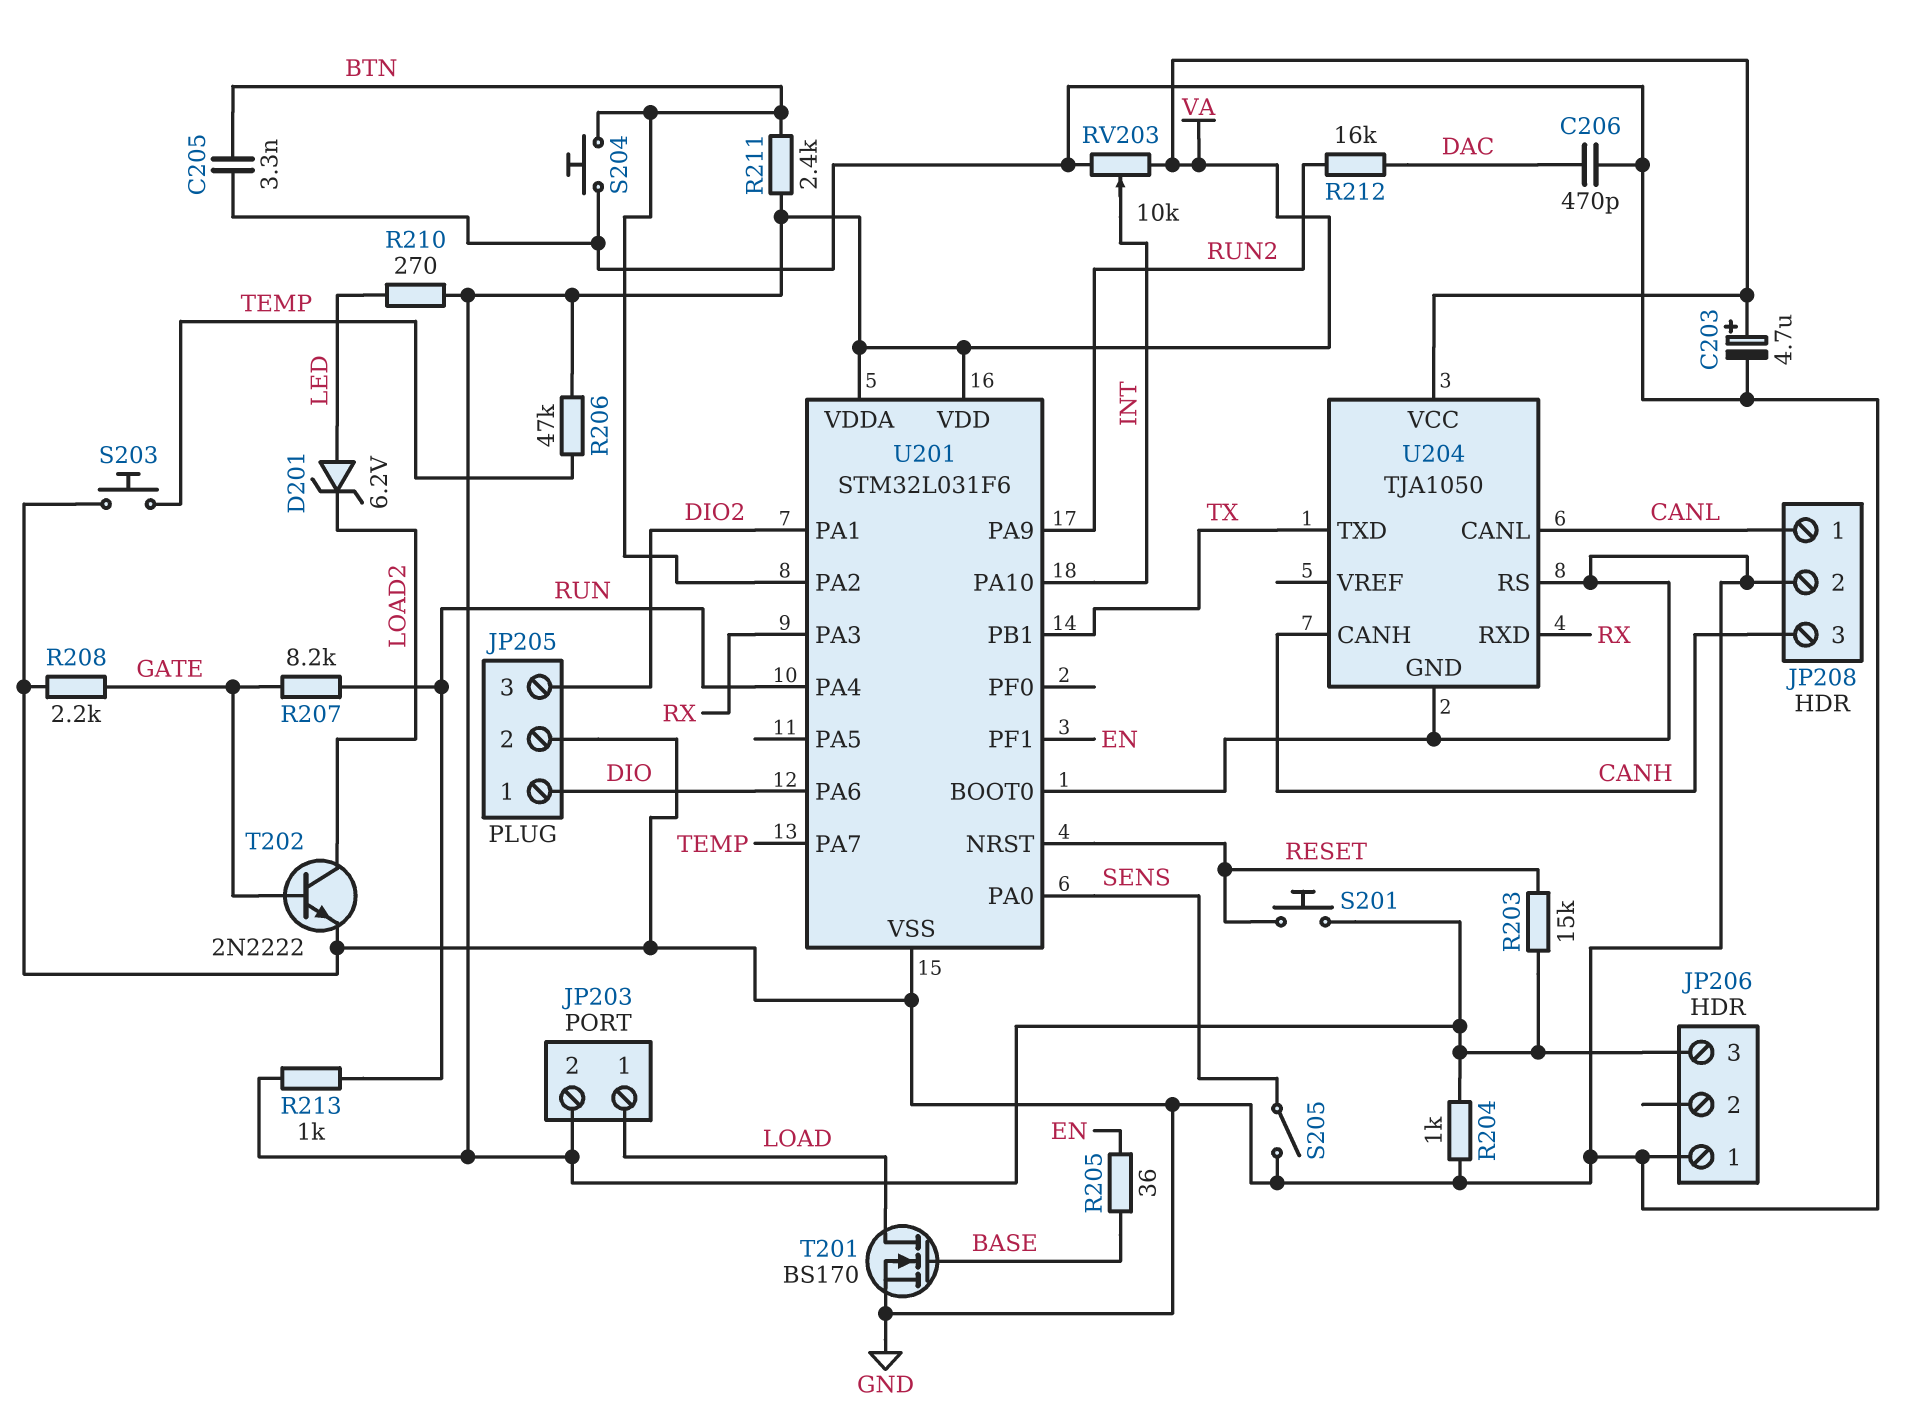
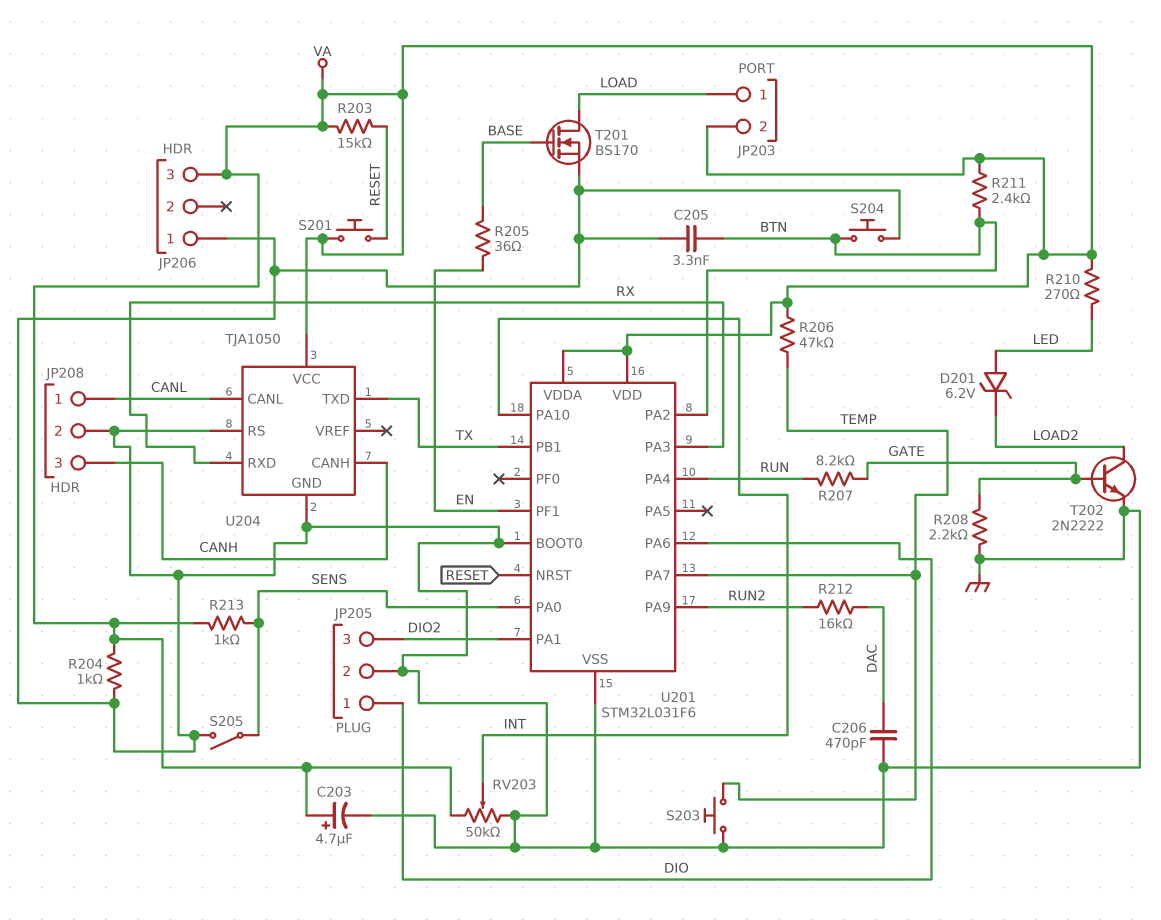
R213: 1k (RUN, VA) -> 1k (SENS, VA)
RV203: 10k (GND, VA, wiper INT) -> 50k (GND, VA, wiper INT)

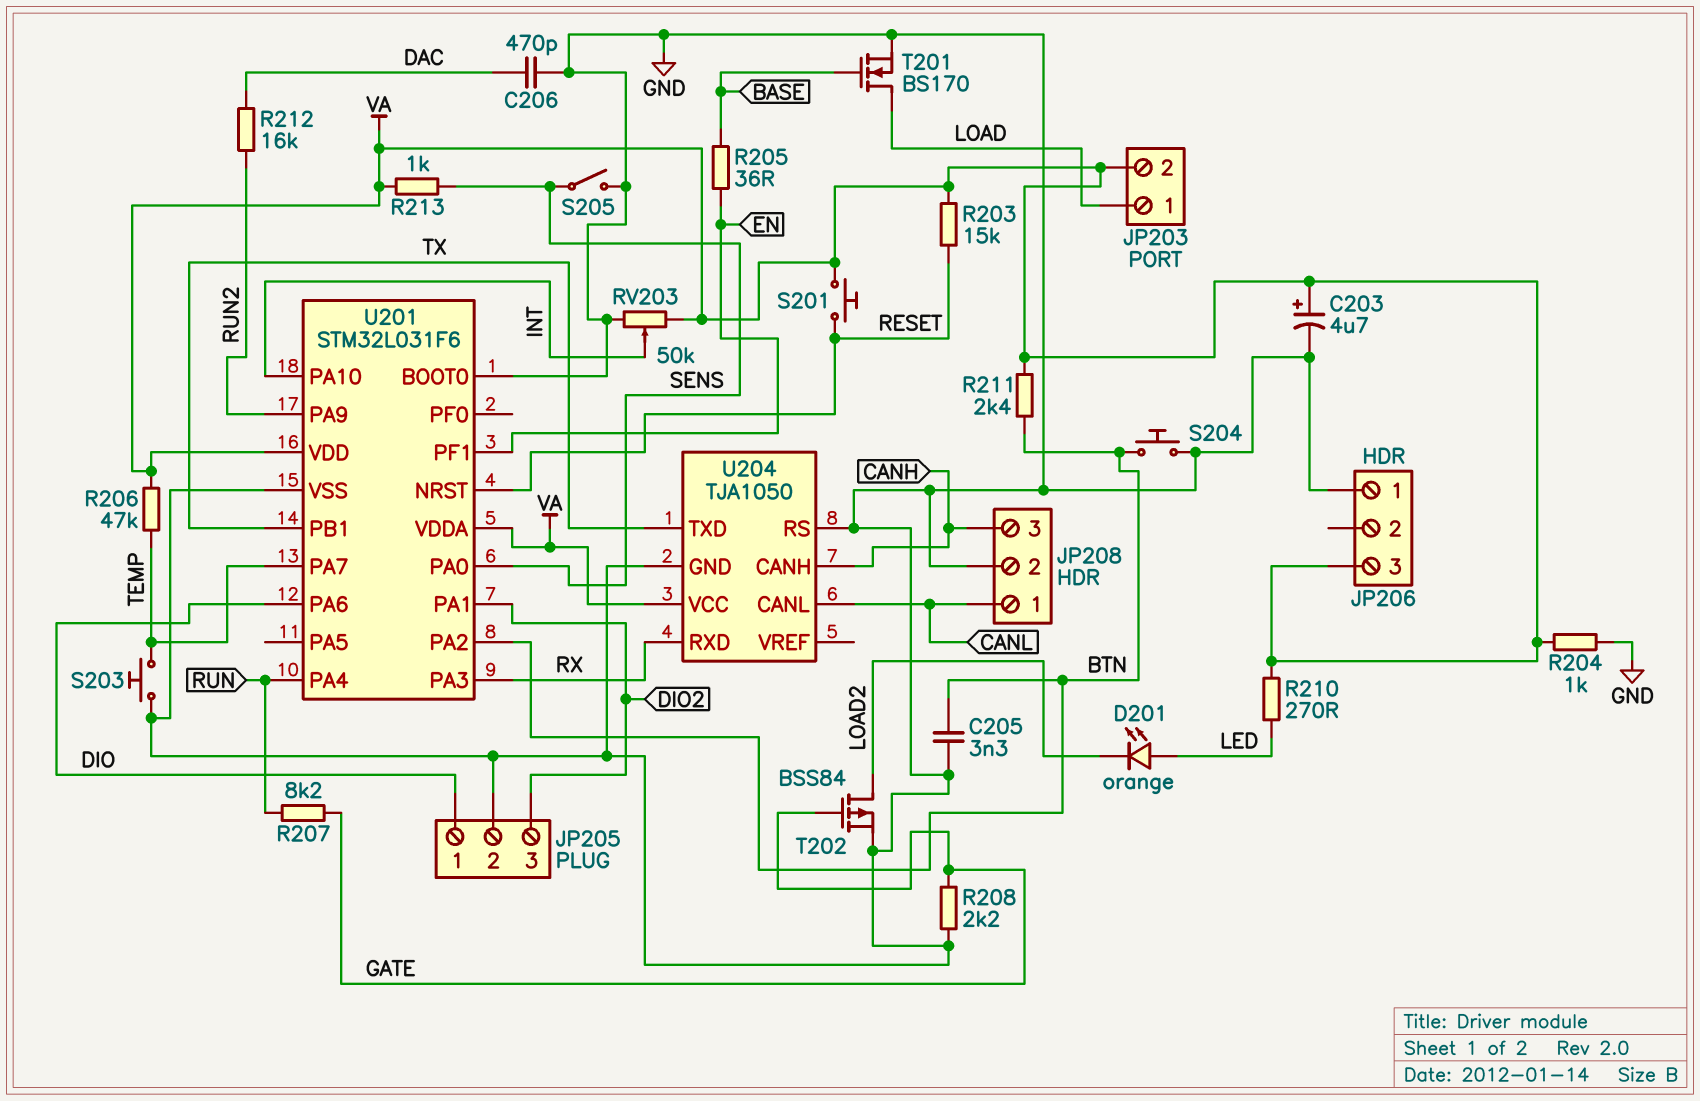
D201: zener 6.2V (A LED, K LOAD2) -> LED orange (A LED, K LOAD2)
T202: NPN 2N2222 (B GATE, C LOAD2, E GND) -> PMOS BSS84 (G GATE, D LOAD2, S GND)

